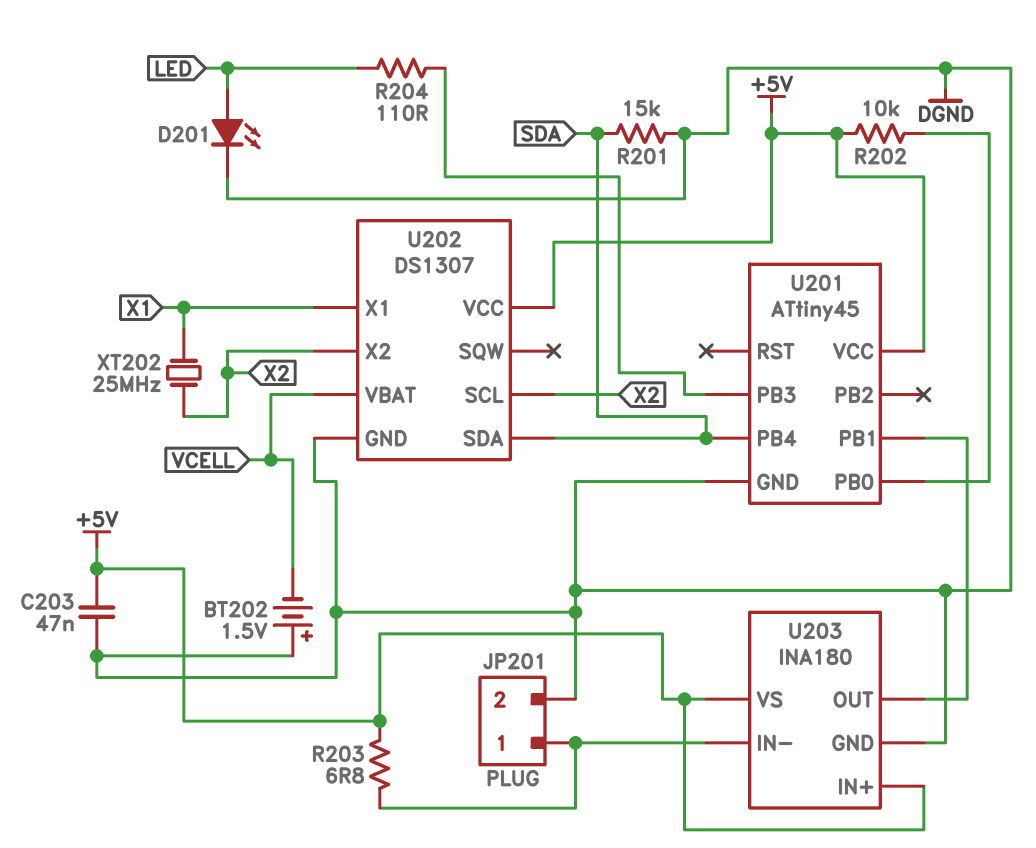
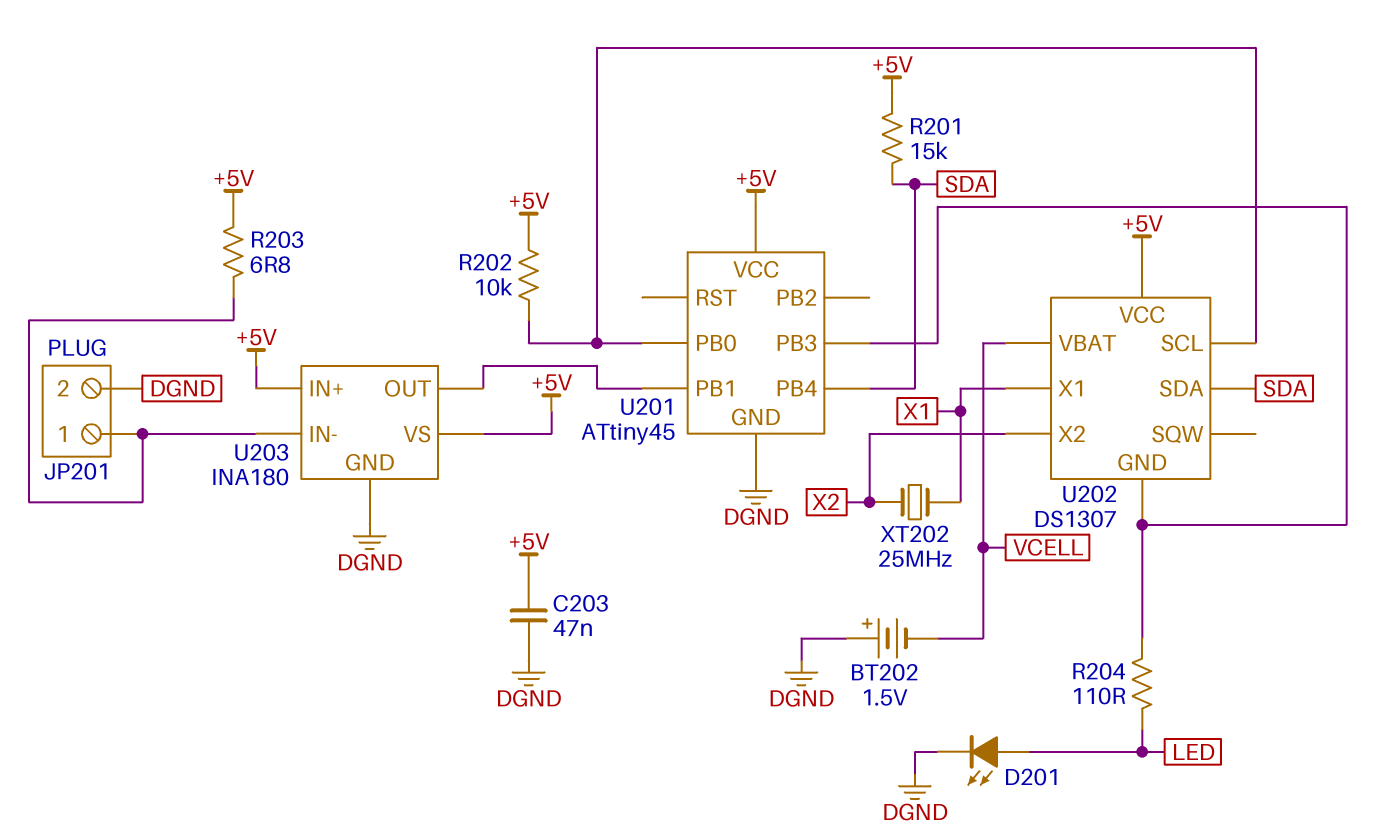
R201: 15k (DGND, SDA) -> 15k (+5V, SDA)
U202 pin GND: DGND -> U201/PB3
U202 pin SCL: X2 -> U201/PB0

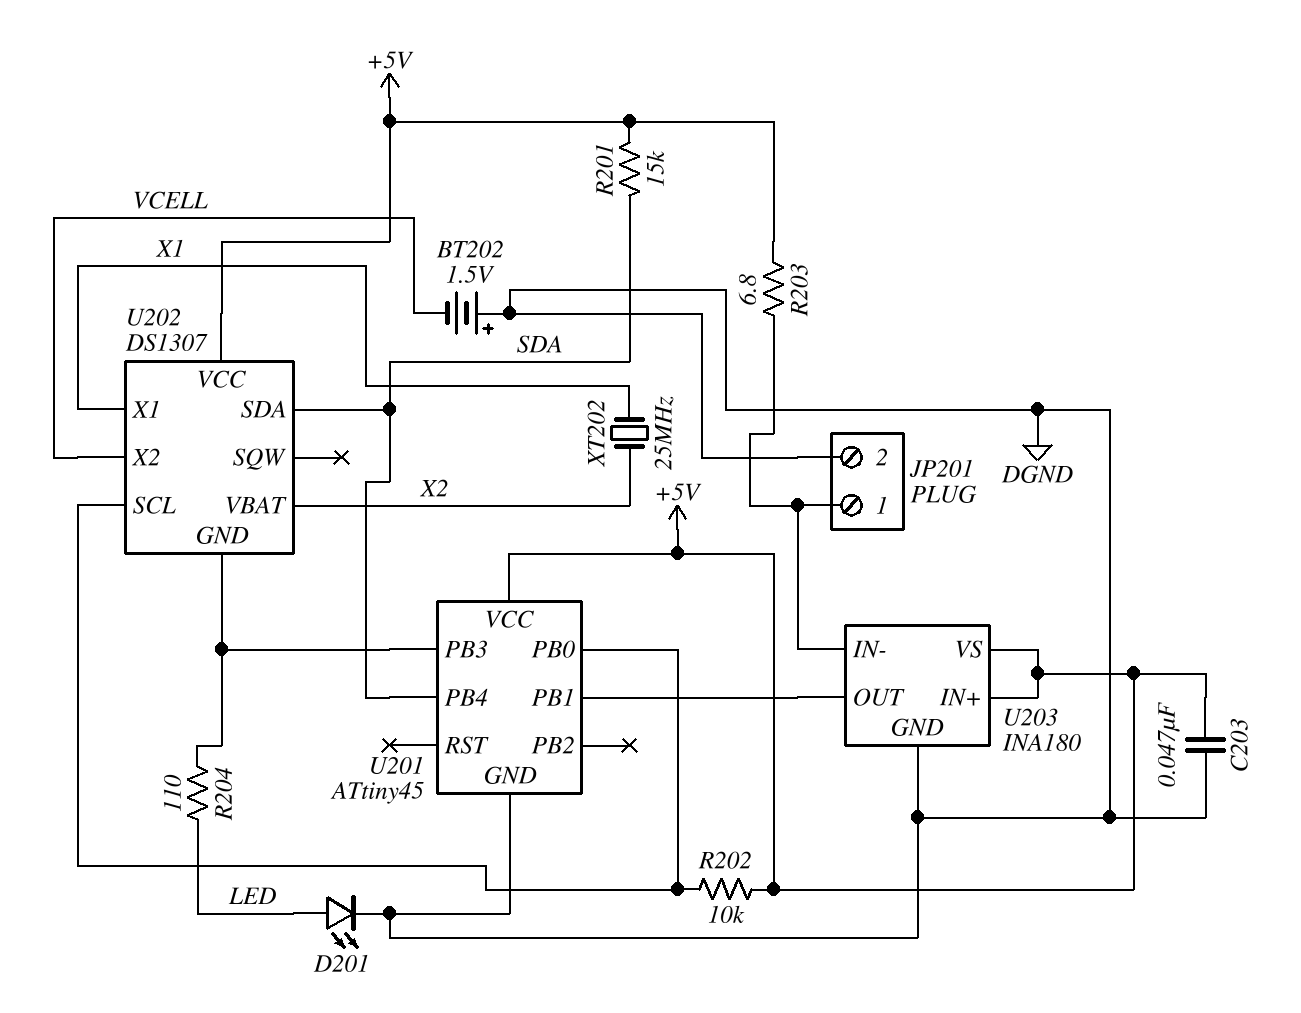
U202 pin VBAT: VCELL -> X2
U202 pin X2: X2 -> VCELL

